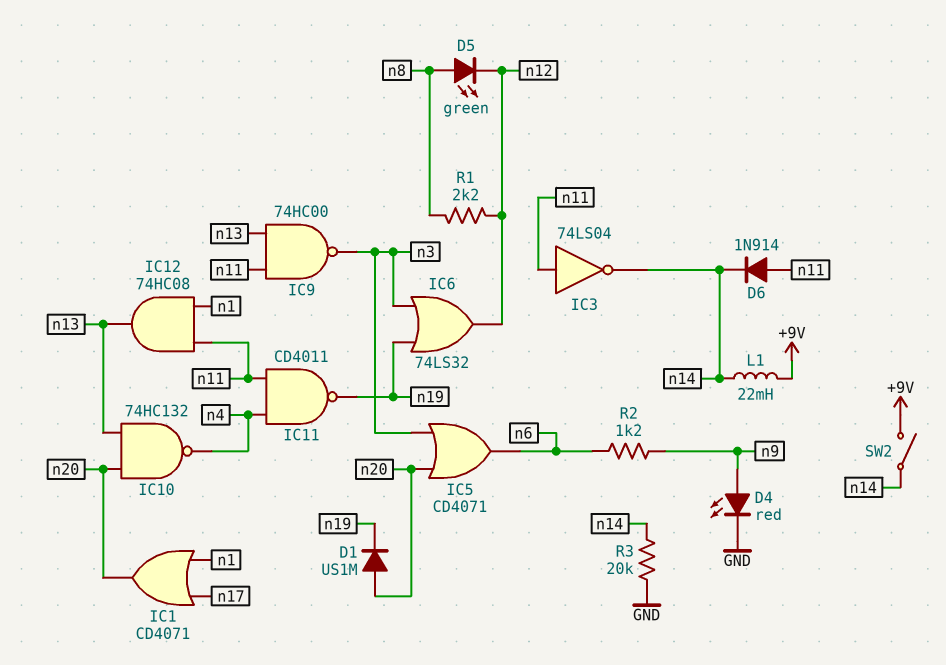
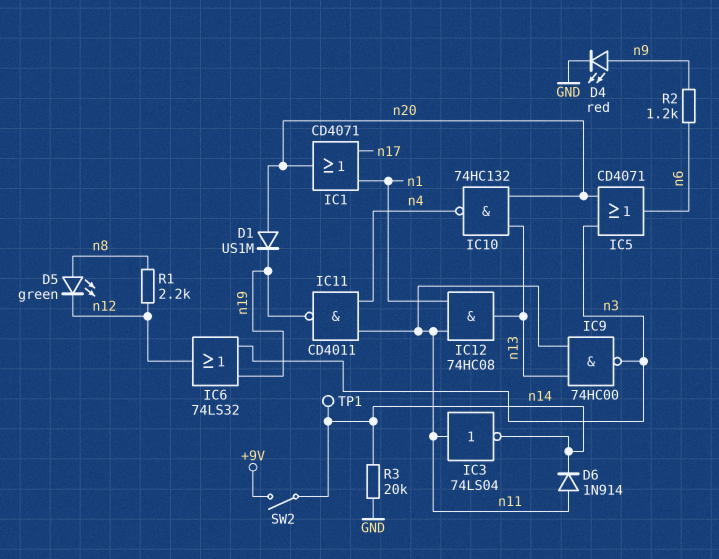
L1: 22mH (+9V, n14) -> none
TP1: none -> test point (n14)

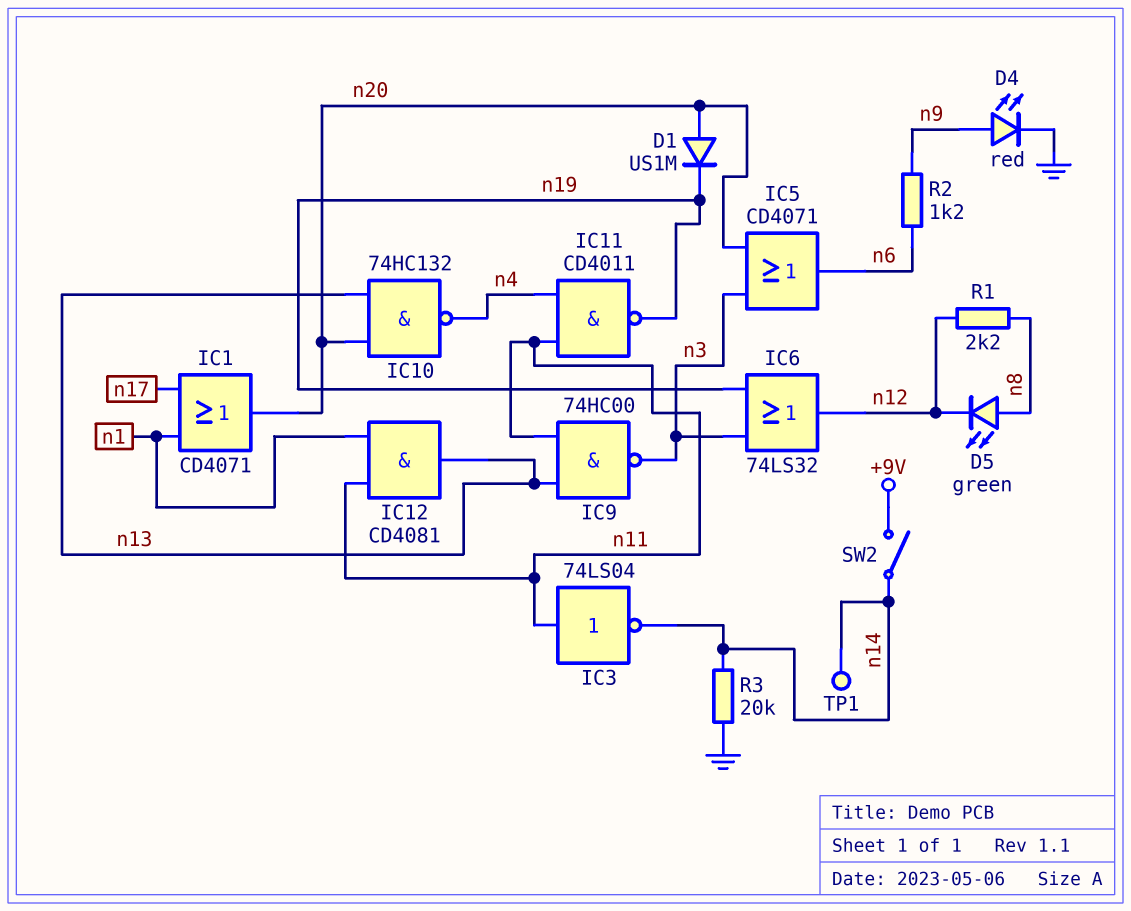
D6: diode 1N914 (A n11, K n14) -> none
IC12: AND 74HC08 (in n1, in n11, out n13) -> AND CD4081 (in n1, in n11, out n13)

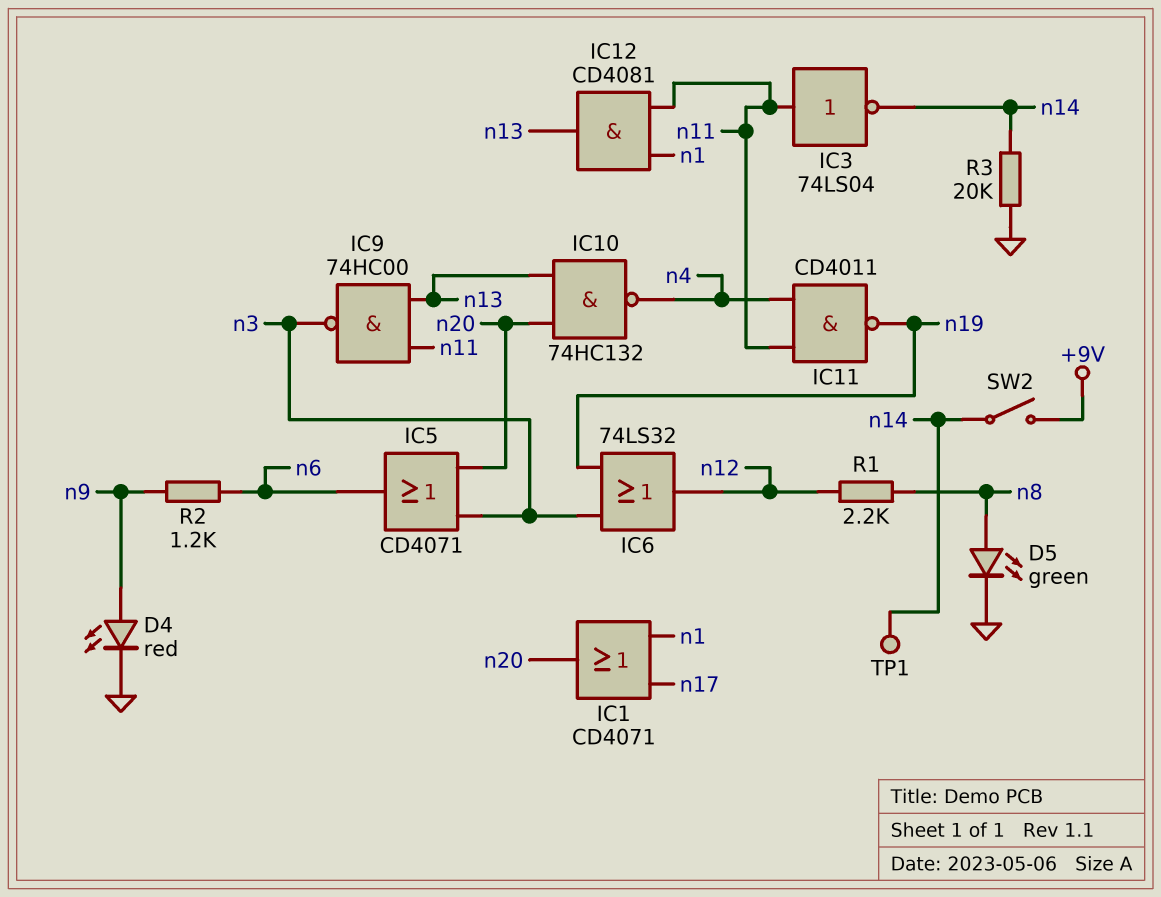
D1: diode US1M (A n20, K n19) -> none
D5: LED green (A n8, K n12) -> LED green (A n8, K GND)

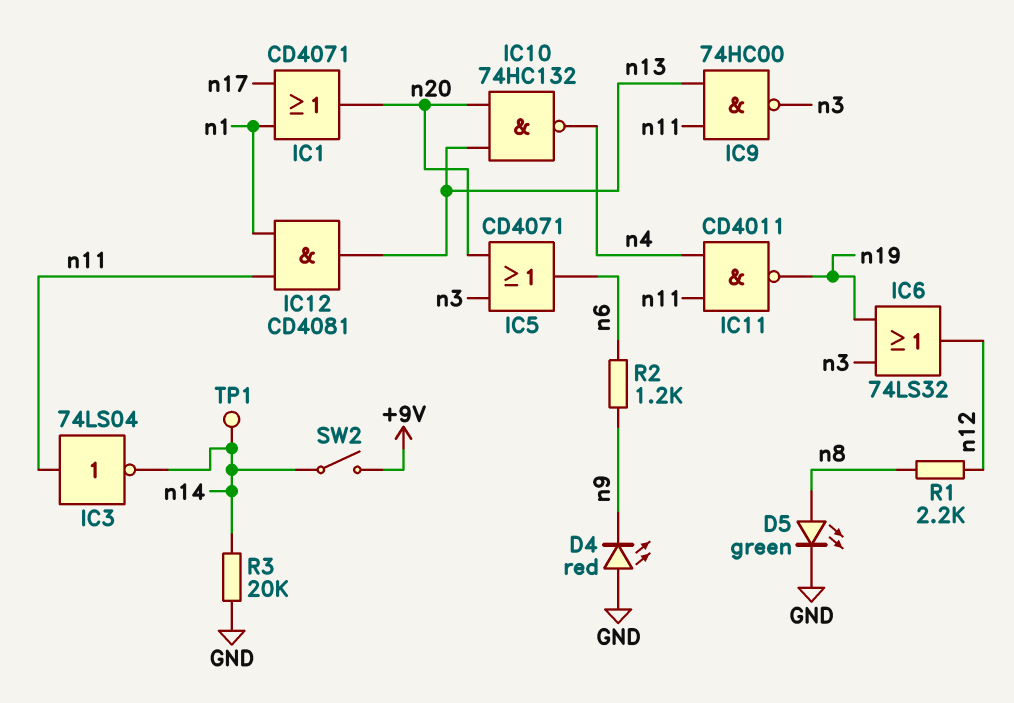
D4: LED red (A n9, K GND) -> LED red (A GND, K n9)

